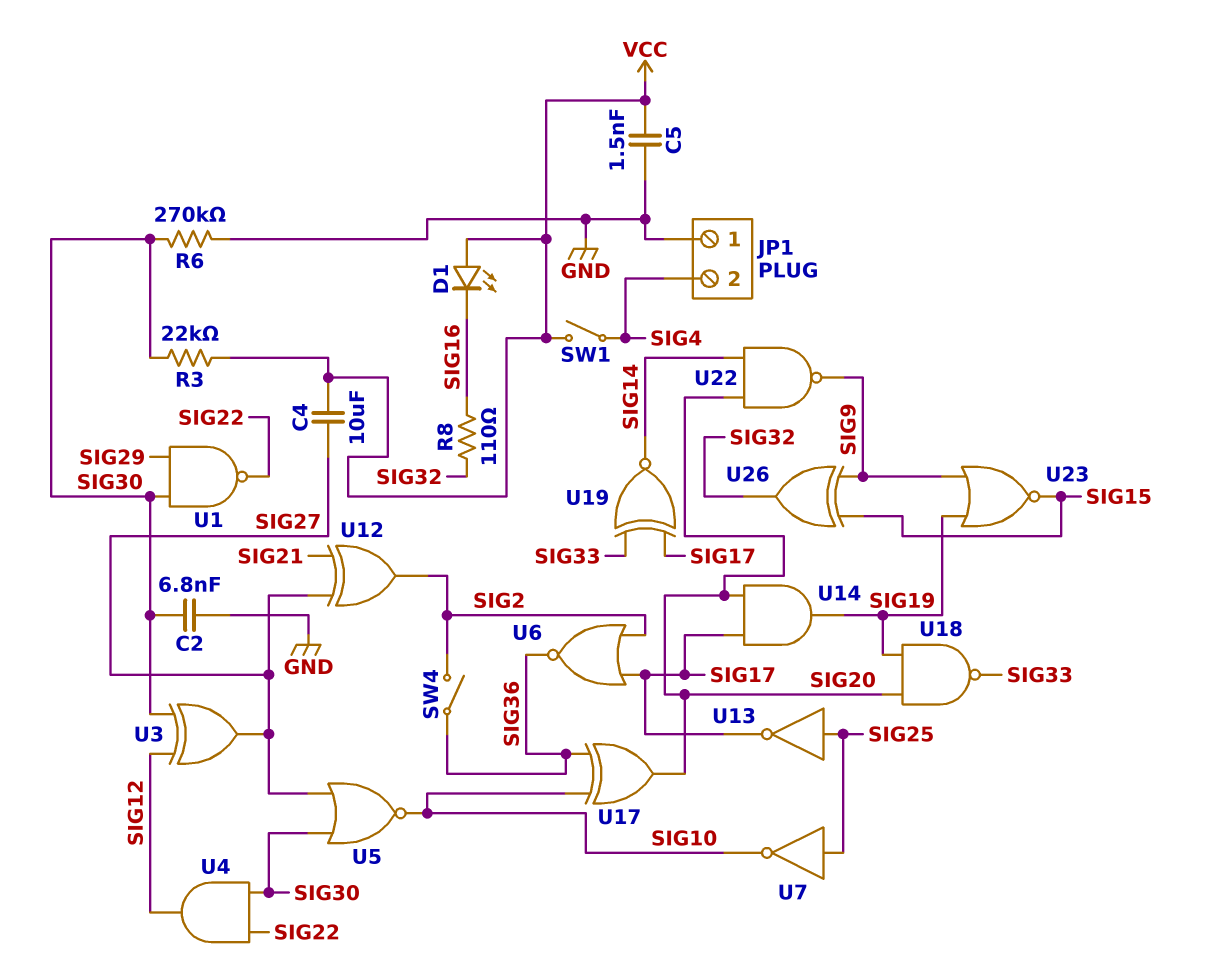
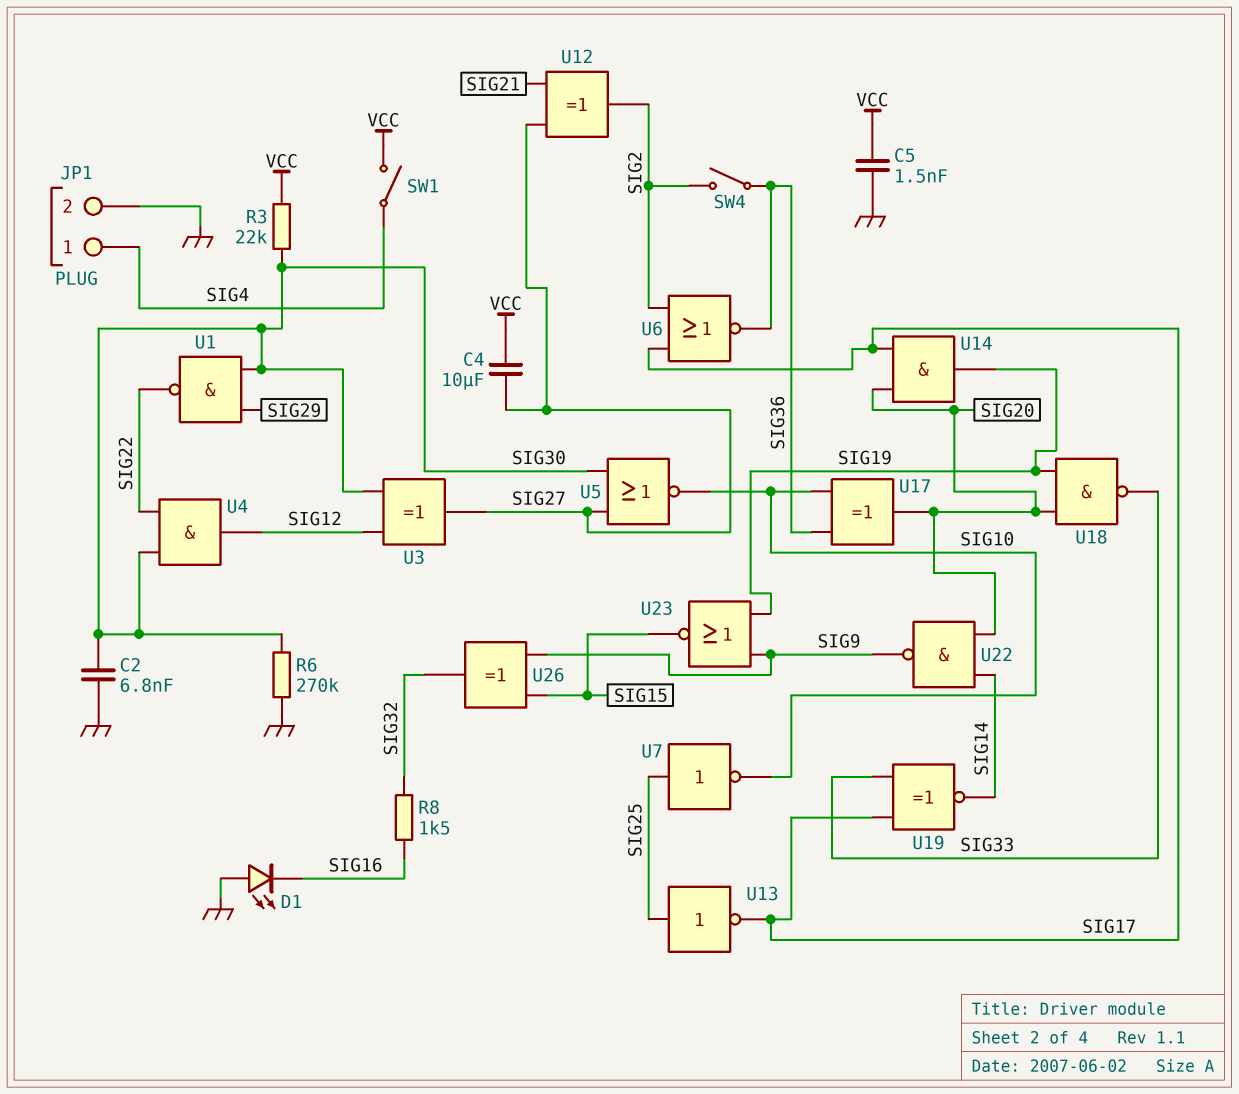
D1: LED (A VCC, K SIG16) -> LED (A GND, K SIG16)
JP1 pin 1: GND -> SIG4
JP1 pin 2: SIG4 -> GND
R8: 110 (SIG16, SIG32) -> 1.5k (SIG16, SIG32)

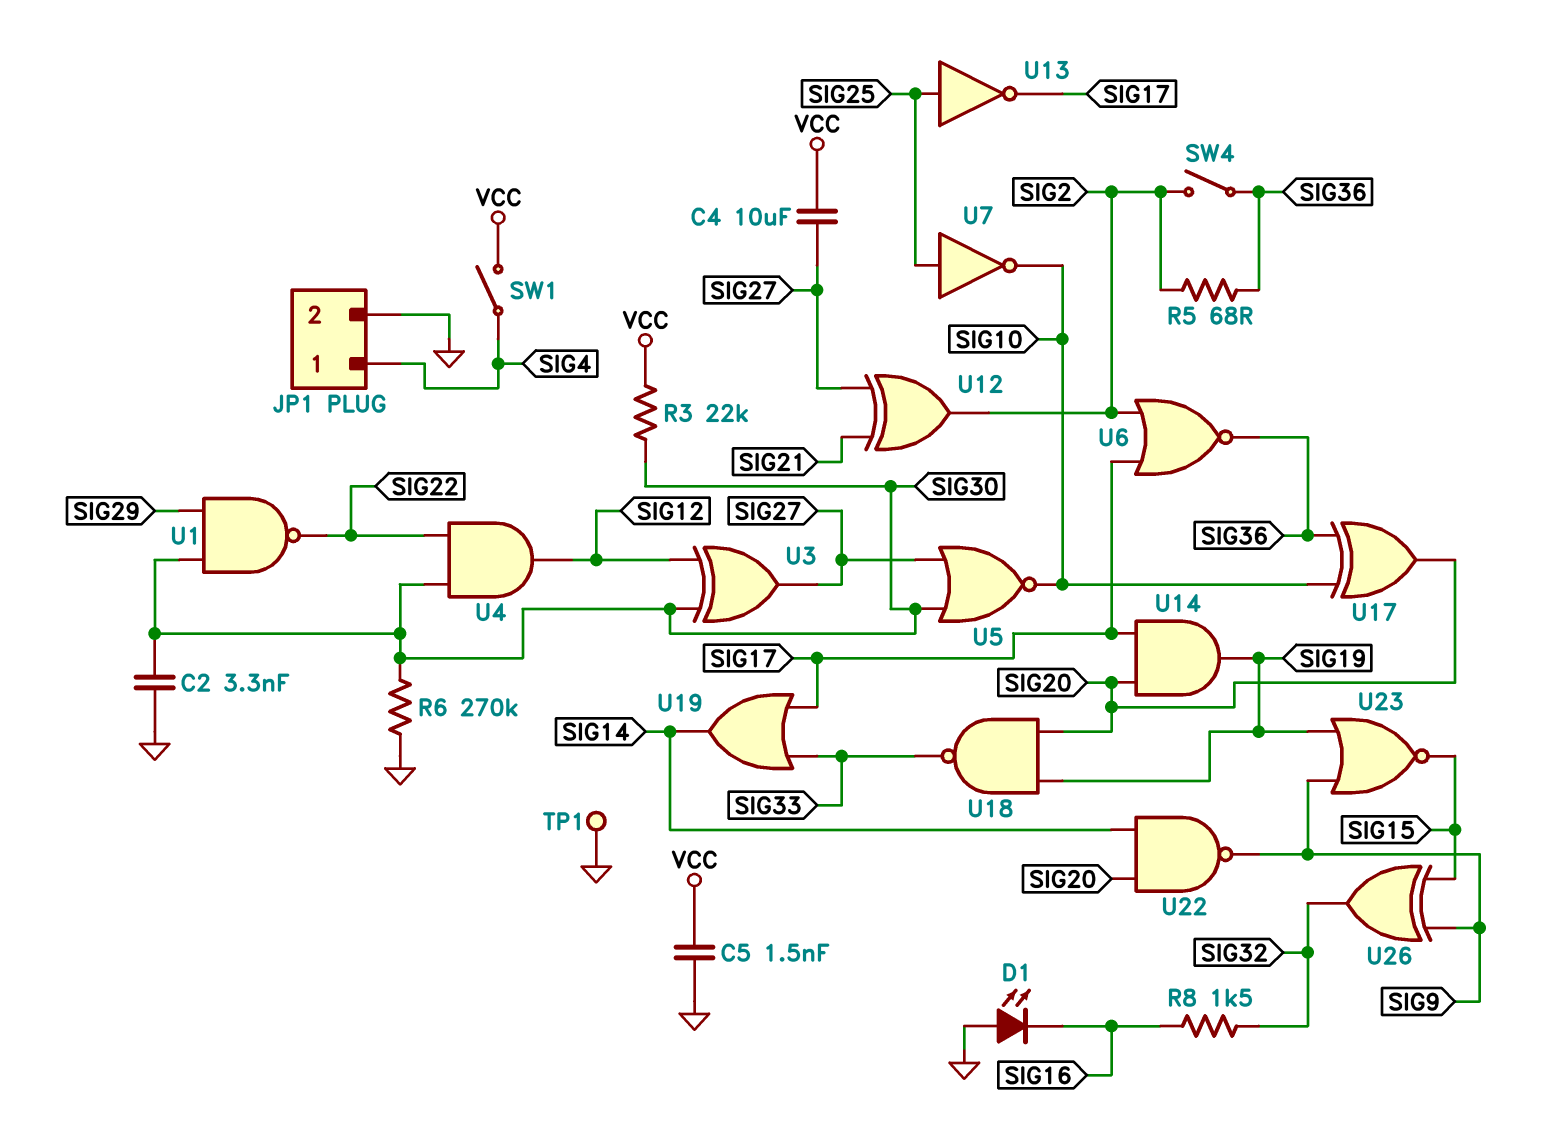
C2: 6.8nF (GND, SIG30) -> 3.3nF (GND, SIG30)
R5: none -> 68 (SIG2, SIG36)
TP1: none -> test point (GND)
U19: XNOR (in SIG17, in SIG33, out SIG14) -> OR (in SIG17, in SIG33, out SIG14)

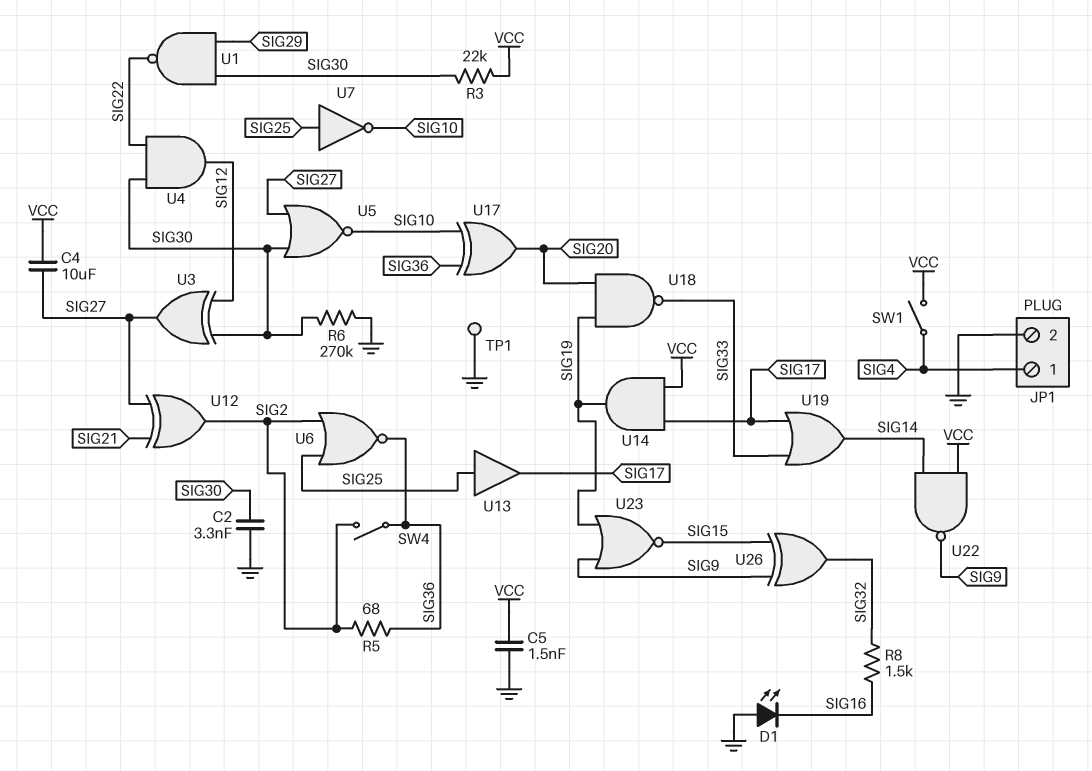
U6: NOR (in SIG2, in SIG17, out SIG36) -> NOR (in SIG2, in SIG25, out SIG36)
U13: NOT (in SIG25, out SIG17) -> buffer (in SIG25, out SIG17)
U14: AND (in SIG17, in SIG20, out SIG19) -> AND (in SIG17, in VCC, out SIG19)
U22: NAND (in SIG14, in SIG20, out SIG9) -> NAND (in SIG14, in VCC, out SIG9)

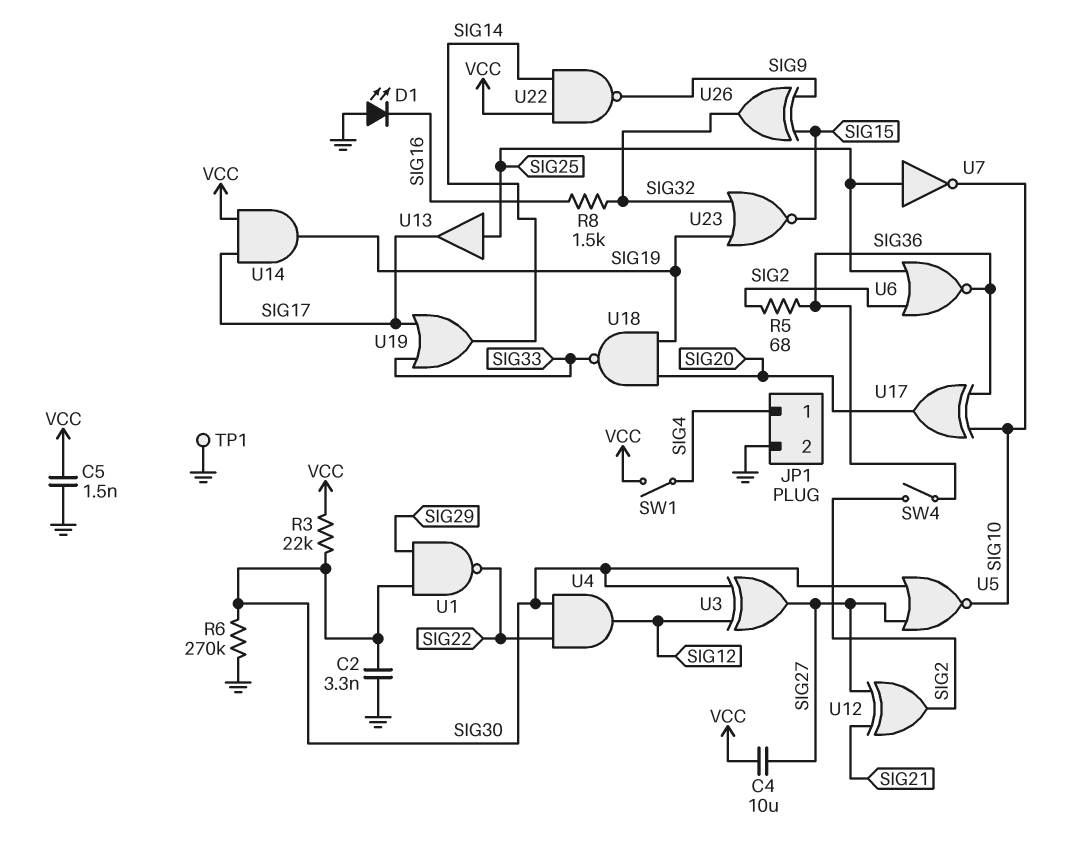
U23: NOR (in SIG9, in SIG19, out SIG15) -> NOR (in SIG19, in SIG32, out SIG15)

